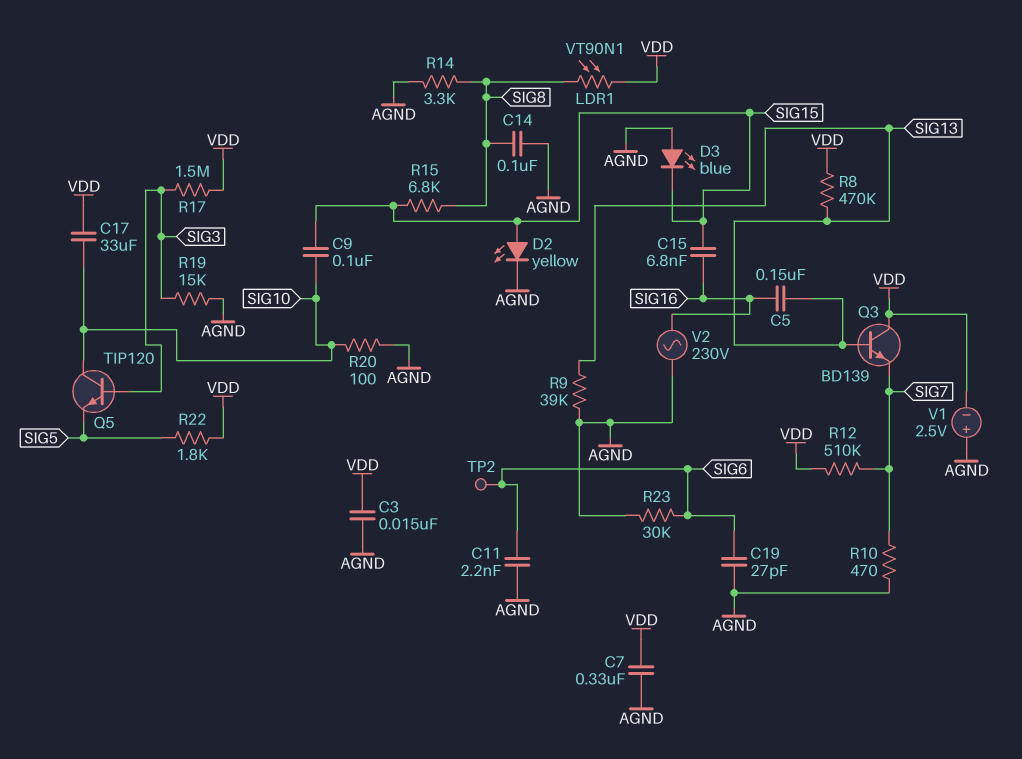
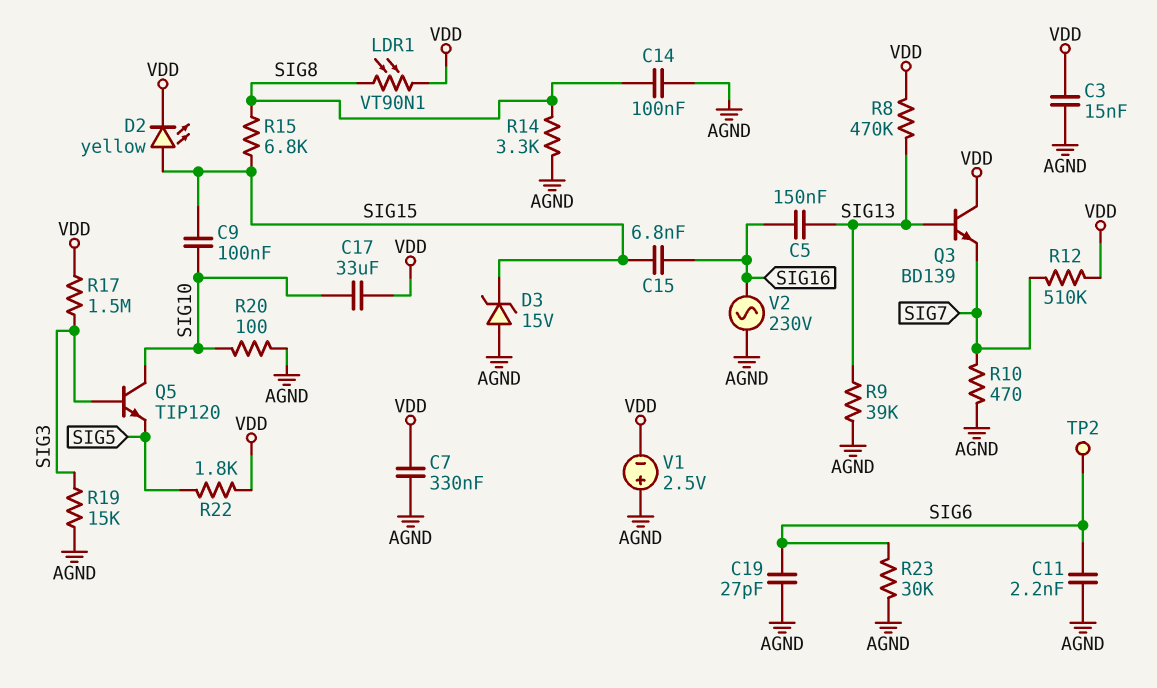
D2: LED yellow (A SIG15, K AGND) -> LED yellow (A SIG15, K VDD)
D3: LED blue (A AGND, K SIG15) -> zener 15V (A AGND, K SIG15)

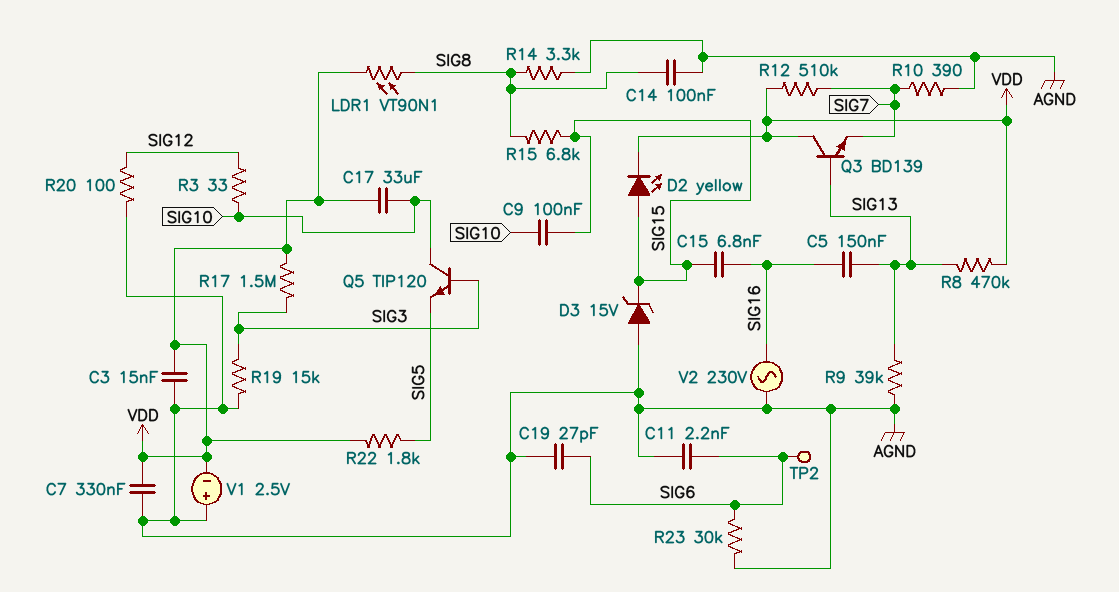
R3: none -> 33 (SIG10, SIG12)
R10: 470 (AGND, SIG7) -> 390 (AGND, SIG7)
R20: 100 (AGND, SIG10) -> 100 (AGND, SIG12)

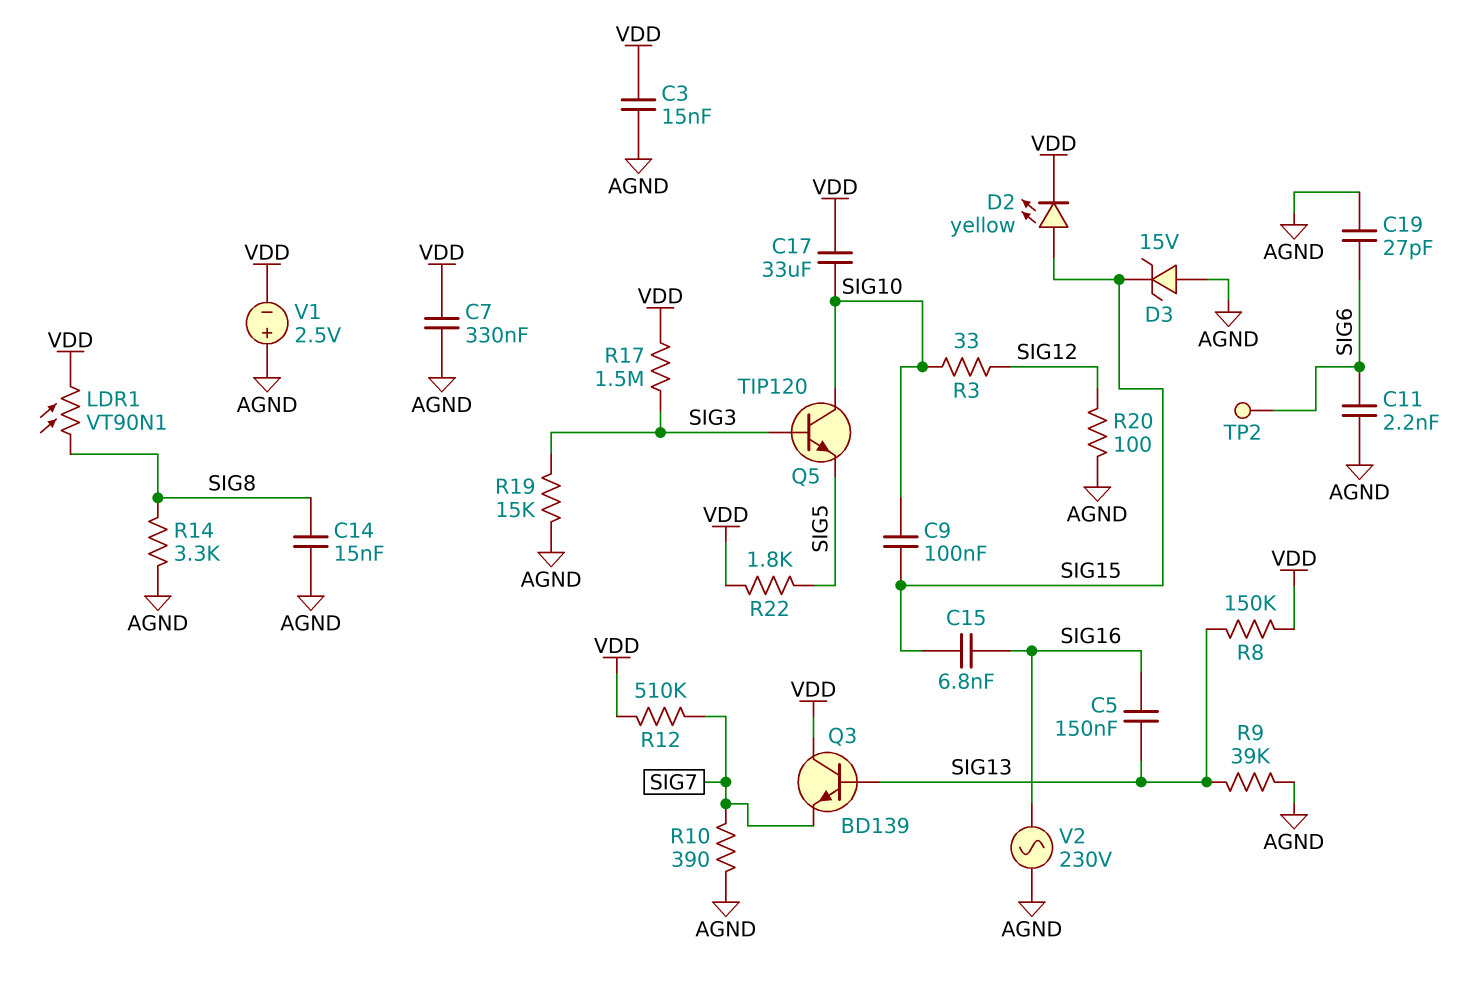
C14: 100nF (AGND, SIG8) -> 15nF (AGND, SIG8)
R8: 470k (SIG13, VDD) -> 150k (SIG13, VDD)
R15: 6.8k (SIG8, SIG15) -> none
R23: 30k (AGND, SIG6) -> none

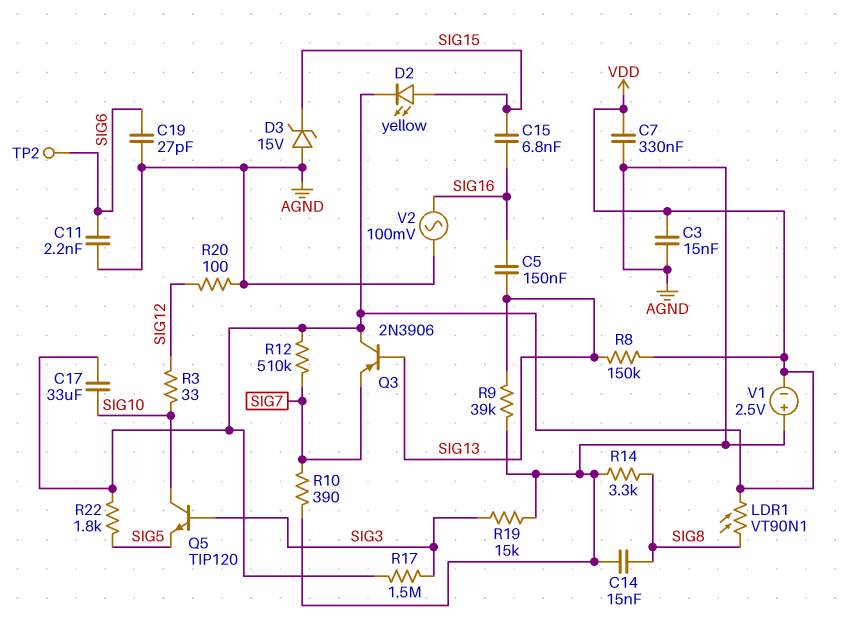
C9: 100nF (SIG10, SIG15) -> none
Q3: NPN BD139 (B SIG13, C VDD, E SIG7) -> PNP 2N3906 (B SIG13, C VDD, E SIG7)
V2: AC 230V (AGND, SIG16) -> AC 100mV (AGND, SIG16)

